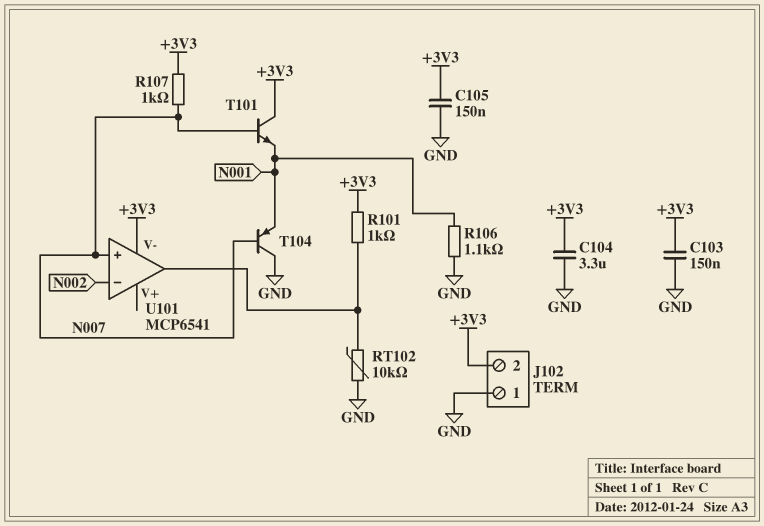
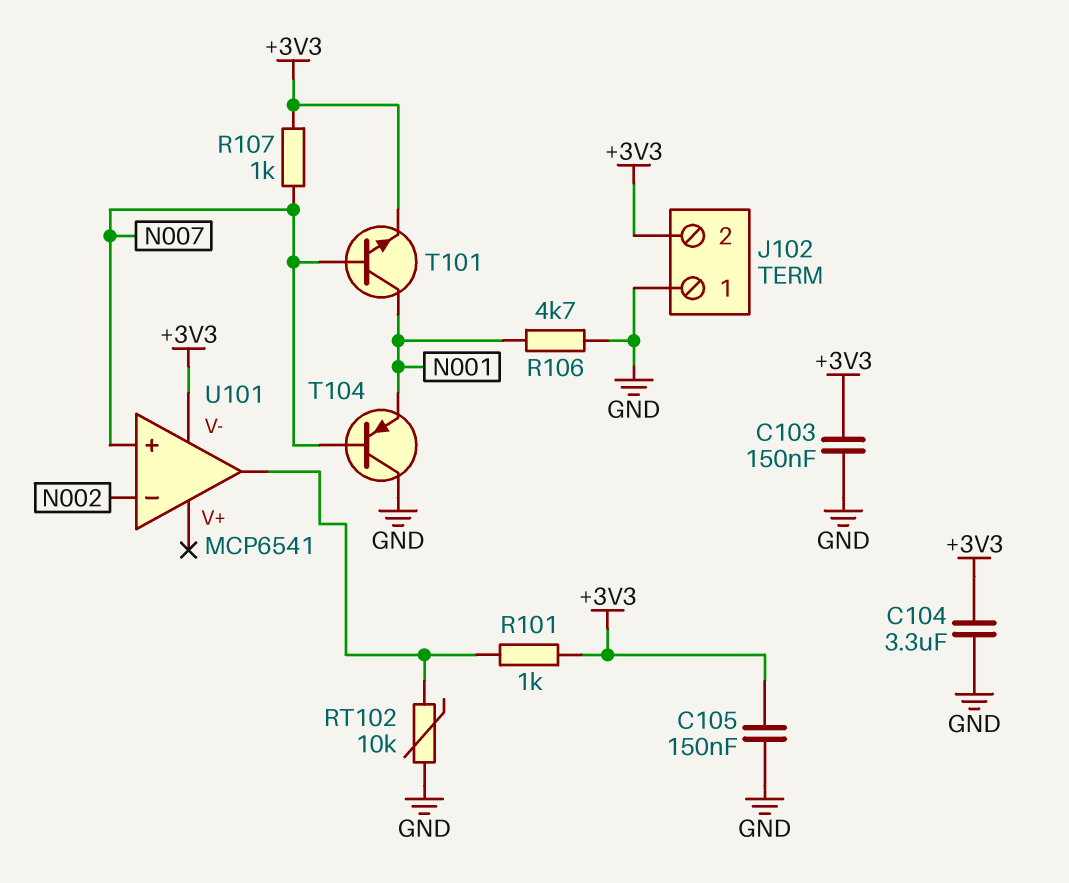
R106: 1.1k (GND, N001) -> 4.7k (GND, N001)
T101: NPN (B N007, C +3V3, E N001) -> NPN (B N007, C N001, E +3V3)

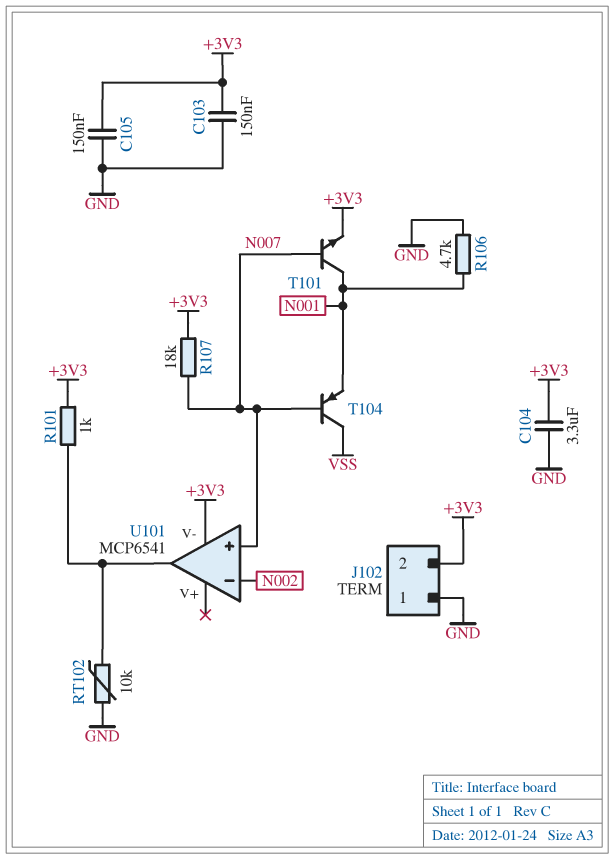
R107: 1k (+3V3, N007) -> 18k (+3V3, N007)
T104: PNP (B N007, C GND, E N001) -> PNP (B N007, C VSS, E N001)

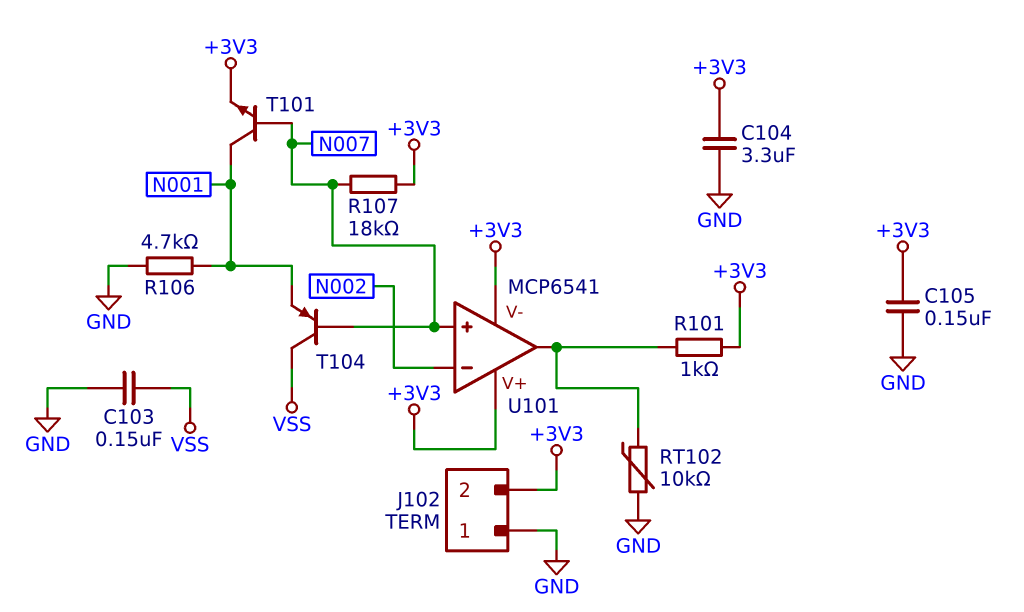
C103: 150nF (+3V3, GND) -> 150nF (GND, VSS)
U101 pin V+: none -> +3V3

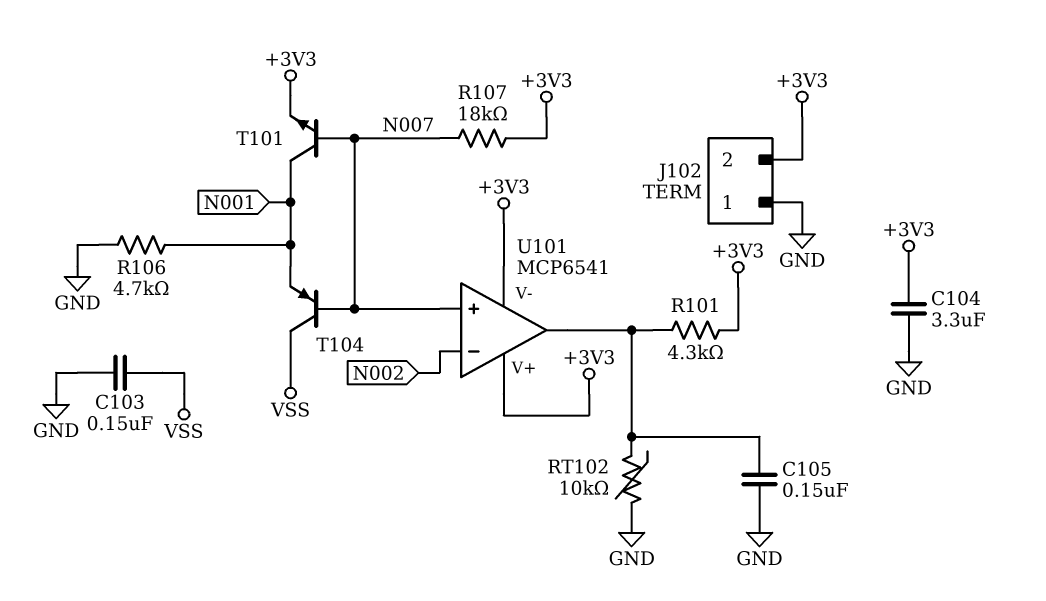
C105: 150nF (+3V3, GND) -> 150nF (GND, U101/out)
R101: 1k (+3V3, U101/out) -> 4.3k (+3V3, U101/out)

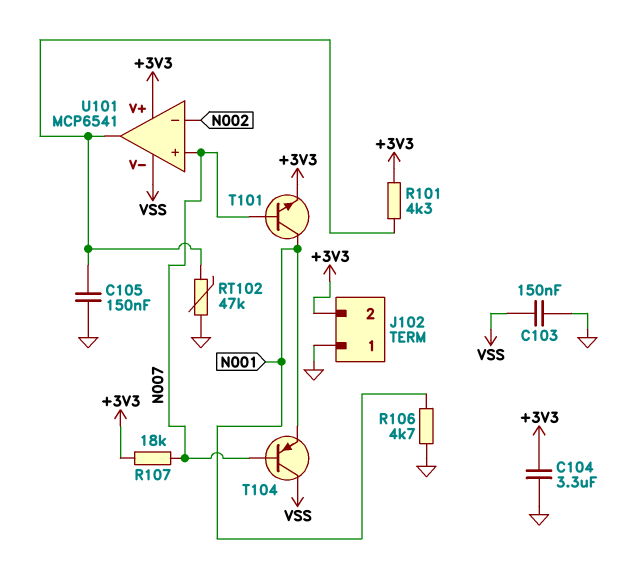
RT102: 10k (GND, U101/out) -> 47k (GND, U101/out)
U101 pin V-: +3V3 -> VSS

